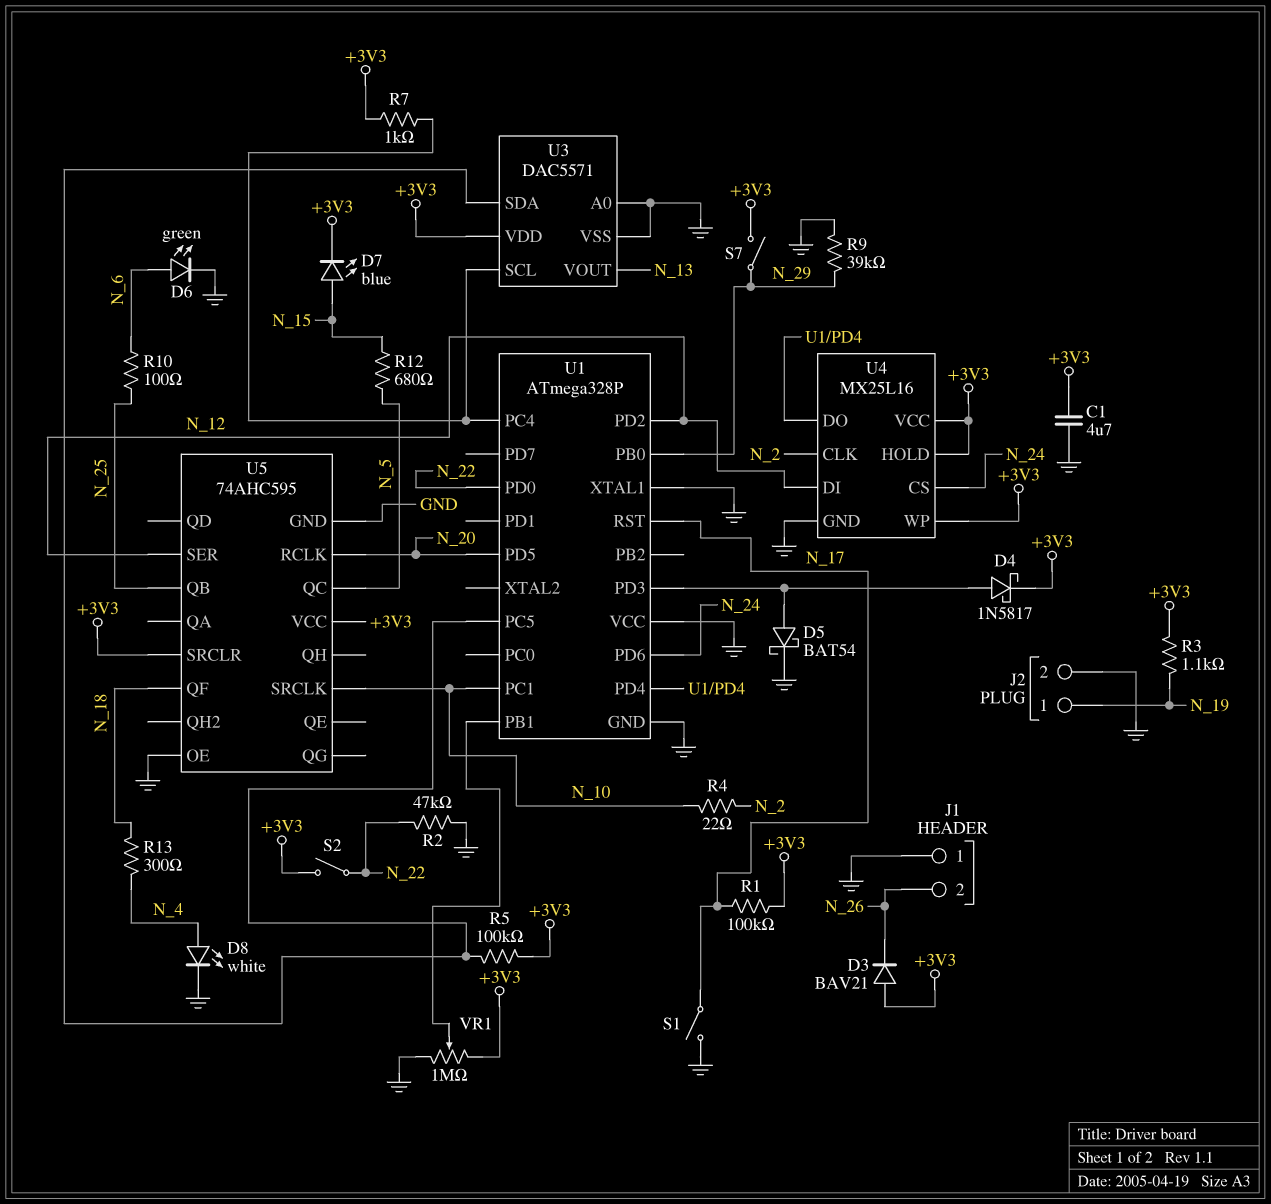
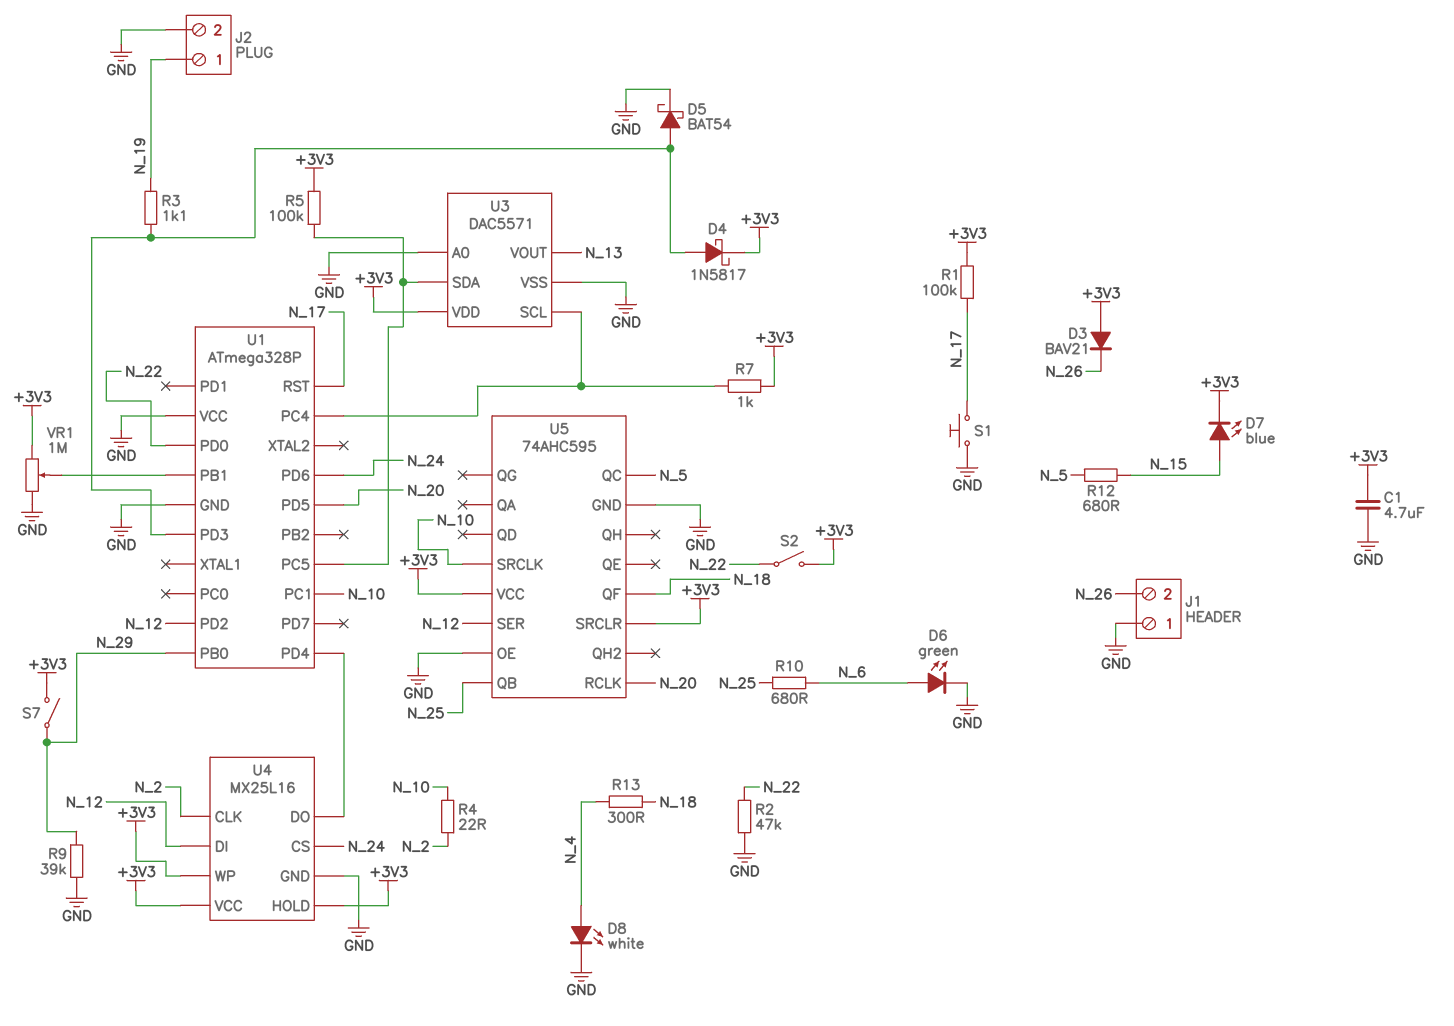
R3: 1.1k (+3V3, N_19) -> 1.1k (N_19, U1/PD3)
R10: 100 (N_6, N_25) -> 680 (N_6, N_25)
S1: switch (GND, N_17) -> button (GND, N_17)
U1 pin XTAL1: GND -> none

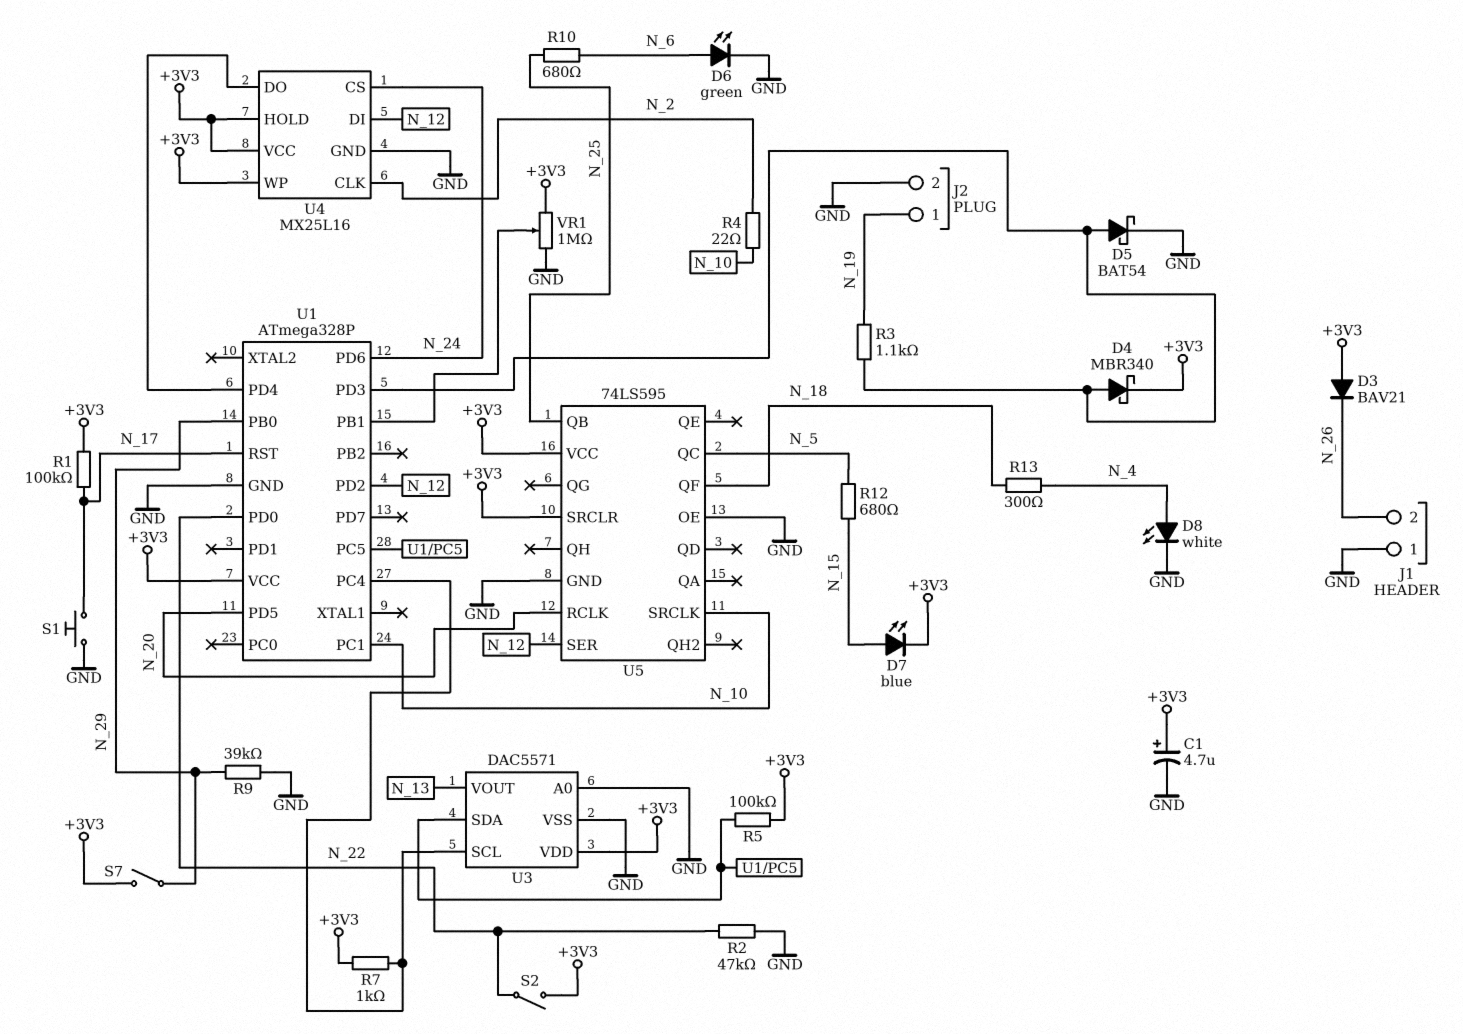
C1: 4.7uF (+3V3, GND) -> 4.7uF (plus +3V3, minus GND)
D4: schottky 1N5817 (A U1/PD3, K +3V3) -> schottky MBR340 (A U1/PD3, K +3V3)
U1 pin VCC: GND -> +3V3
U5: 74AHC595 -> 74LS595

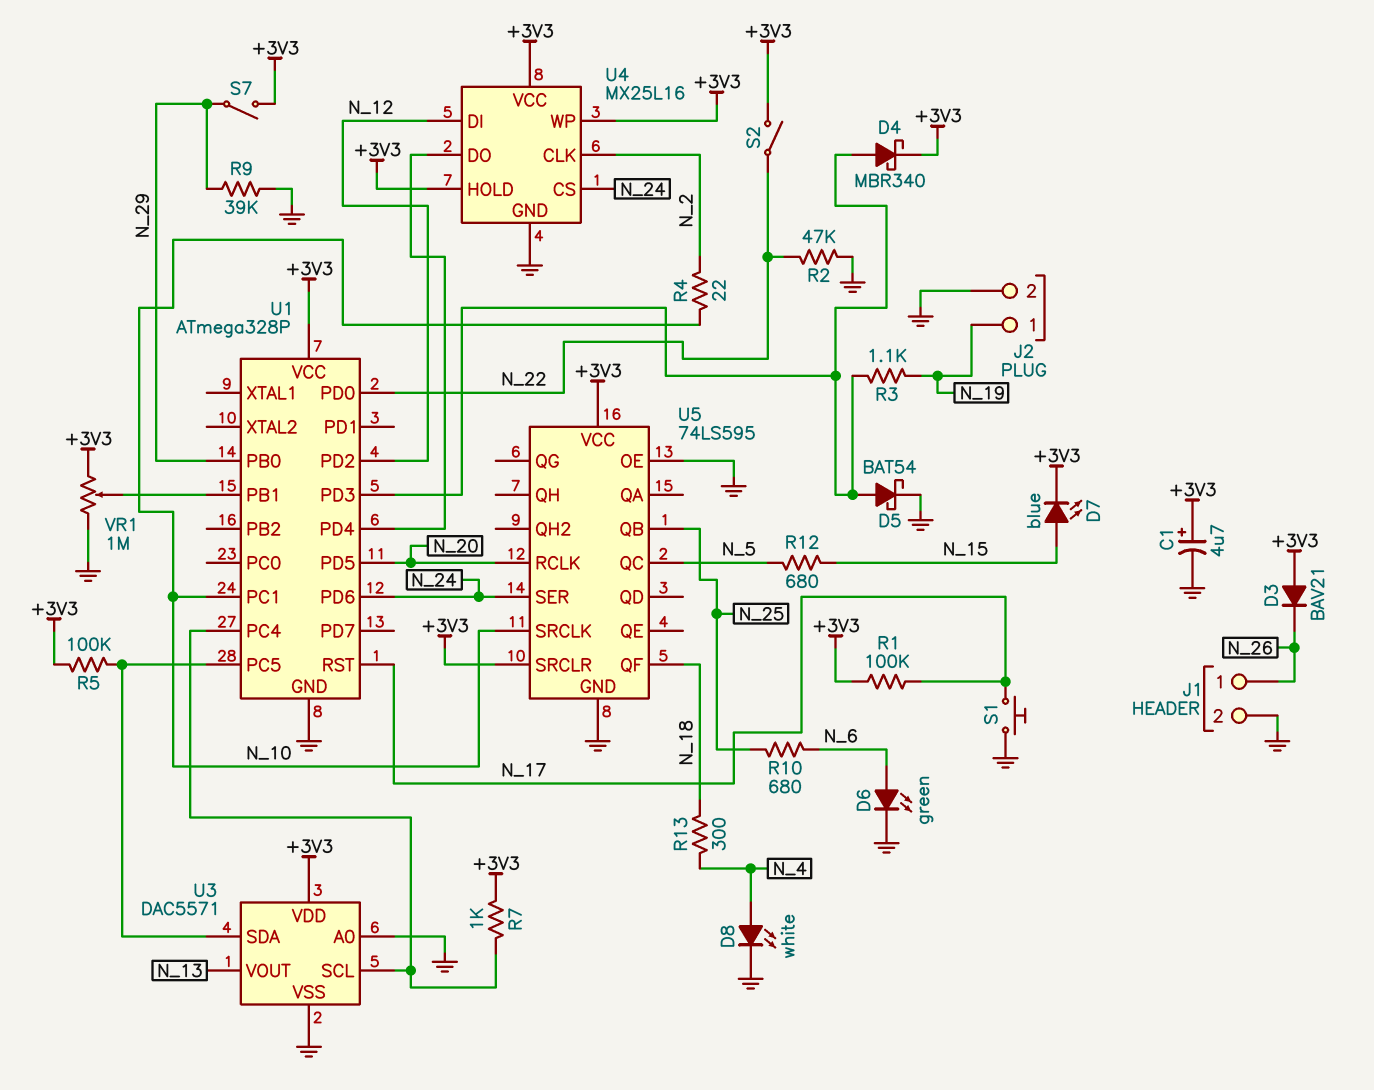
J1 pin 1: GND -> N_26
J1 pin 2: N_26 -> GND
U5 pin SER: N_12 -> N_24

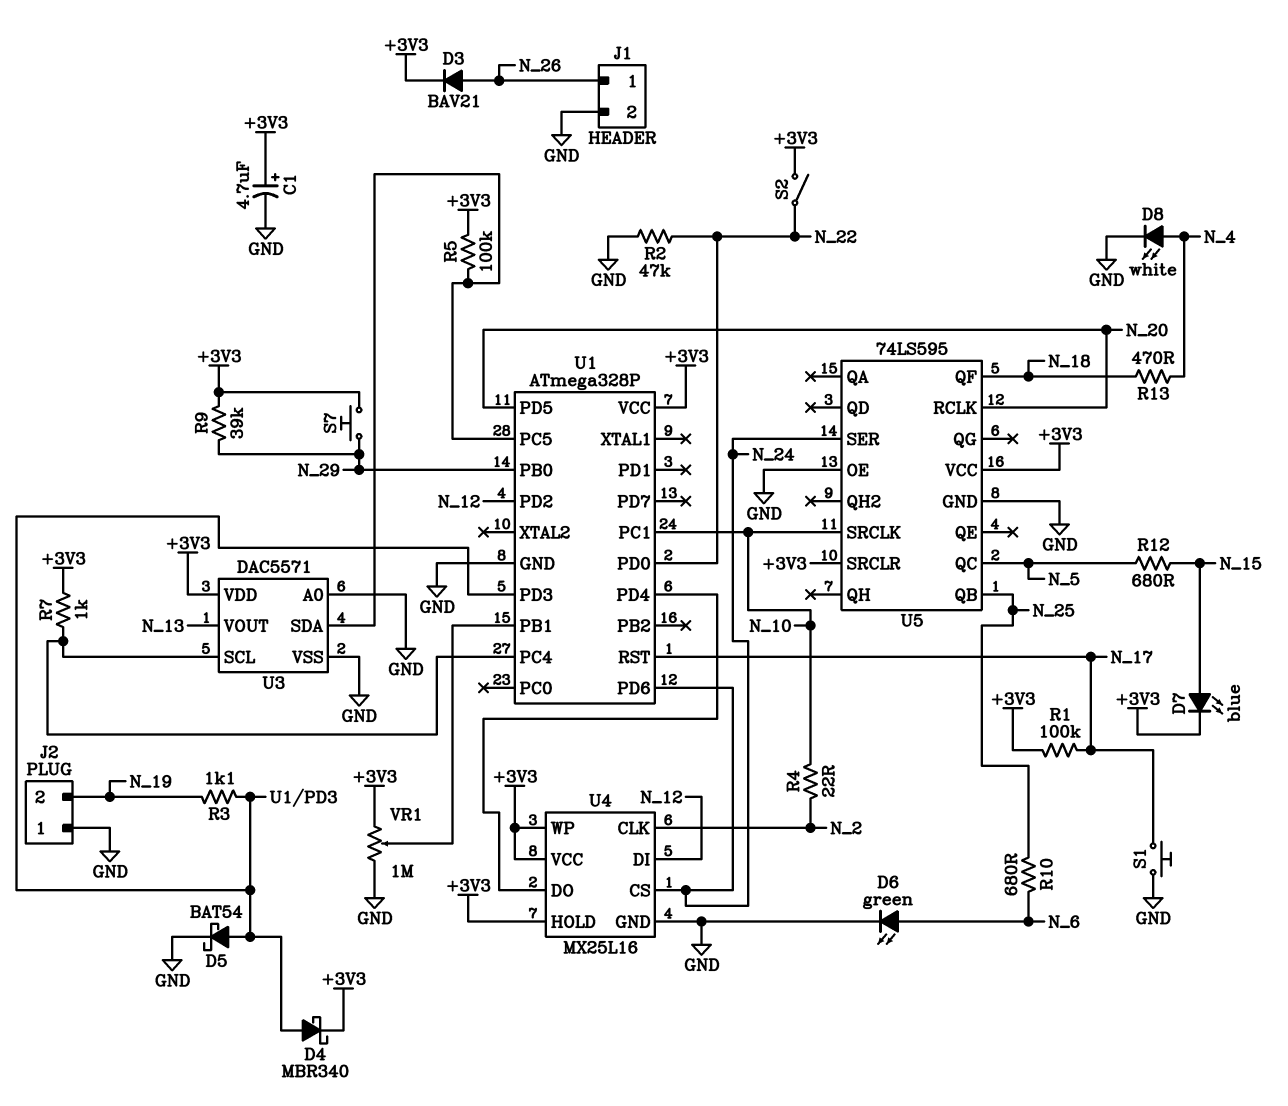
D3: diode BAV21 (A +3V3, K N_26) -> diode BAV21 (A N_26, K +3V3)
J2 pin 1: N_19 -> GND
J2 pin 2: GND -> N_19
R9: 39k (GND, N_29) -> 39k (+3V3, N_29)
R13: 300 (N_4, N_18) -> 470 (N_4, N_18)
S7: switch (+3V3, N_29) -> button (+3V3, N_29)

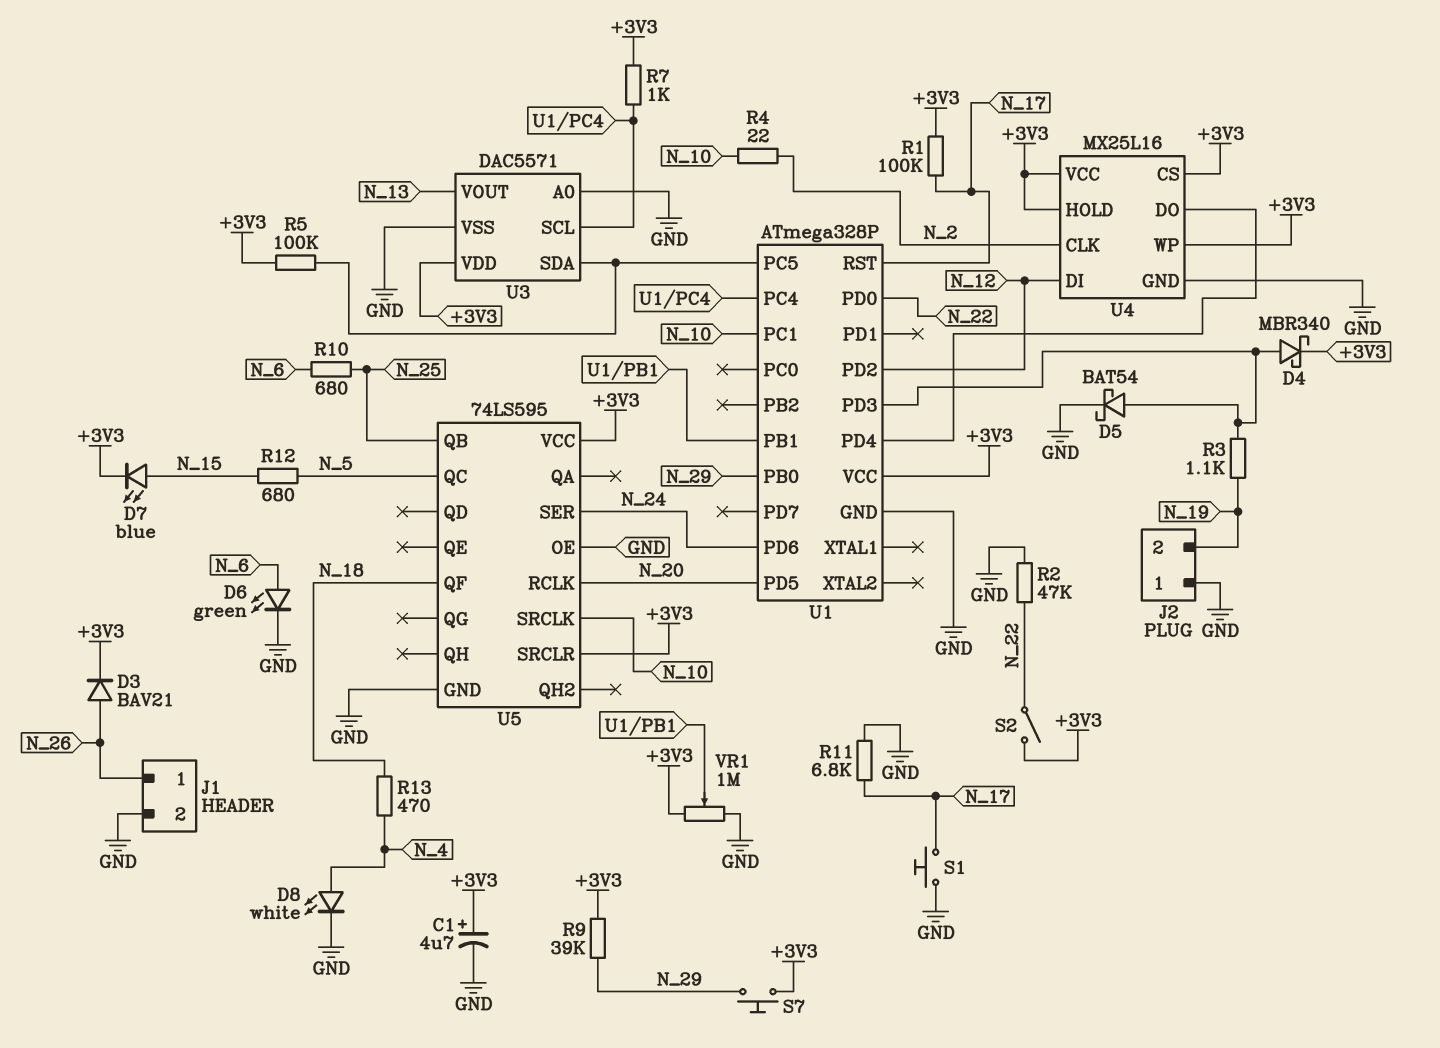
R11: none -> 6.8k (GND, N_17)
U4 pin CS: N_24 -> +3V3

